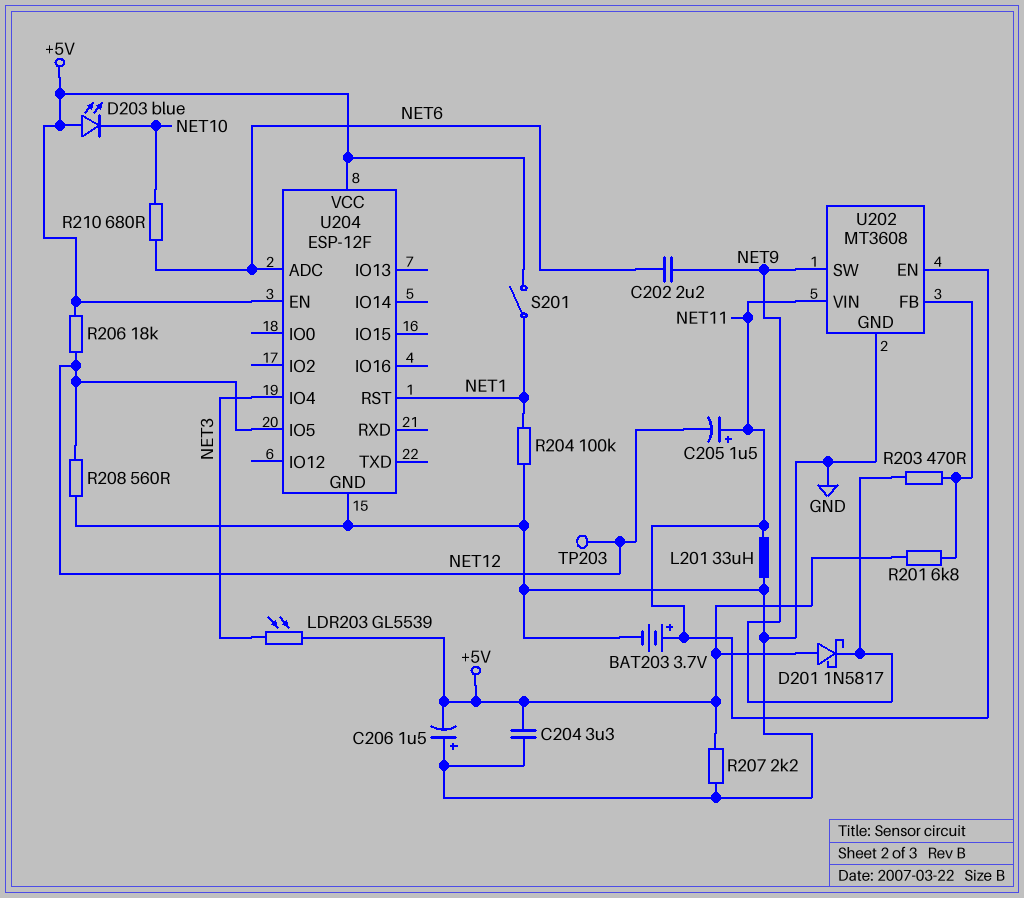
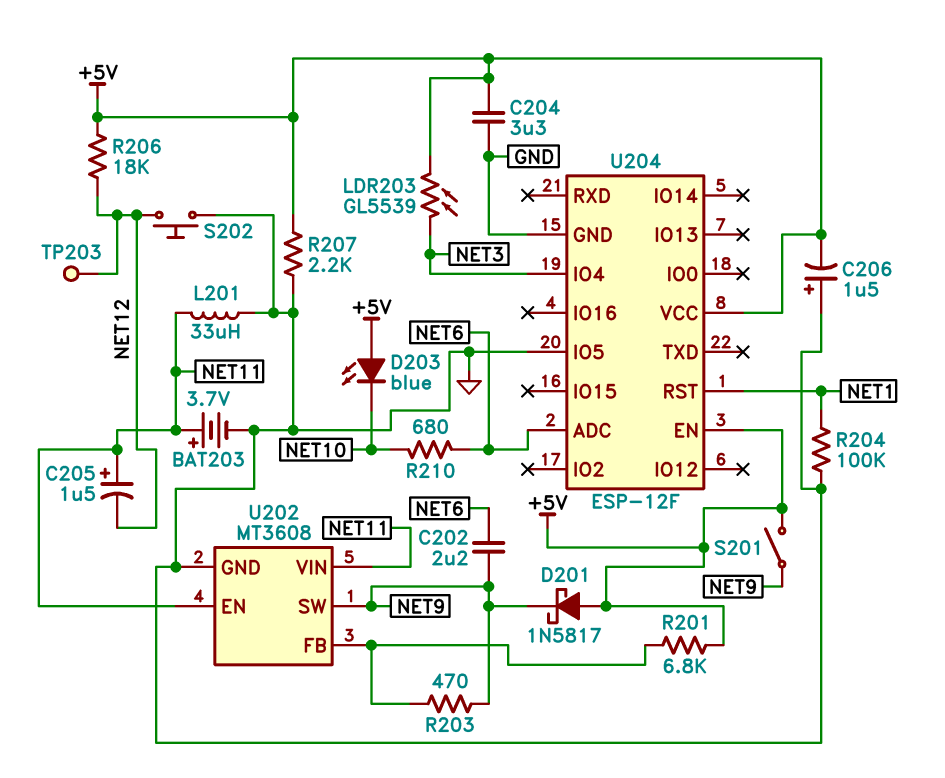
R208: 560 (GND, NET12) -> none
S201: switch (+5V, NET1) -> switch (+5V, NET9)
S202: none -> button (GND, NET12)
U204 pin IO5: NET12 -> GND

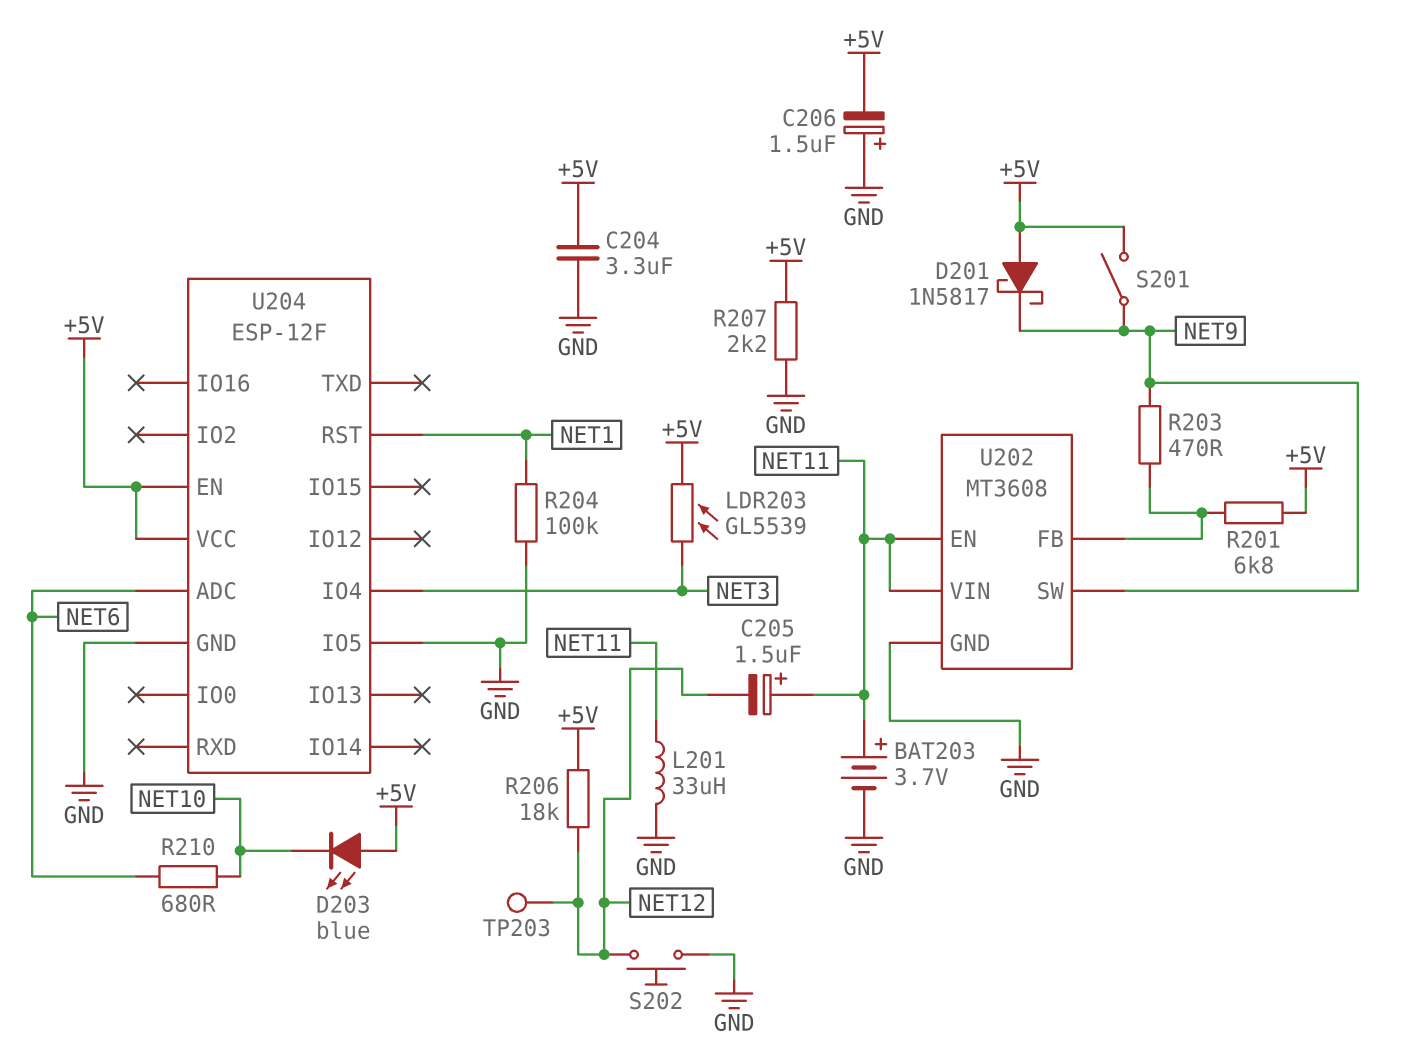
C202: 2.2uF (NET6, NET9) -> none

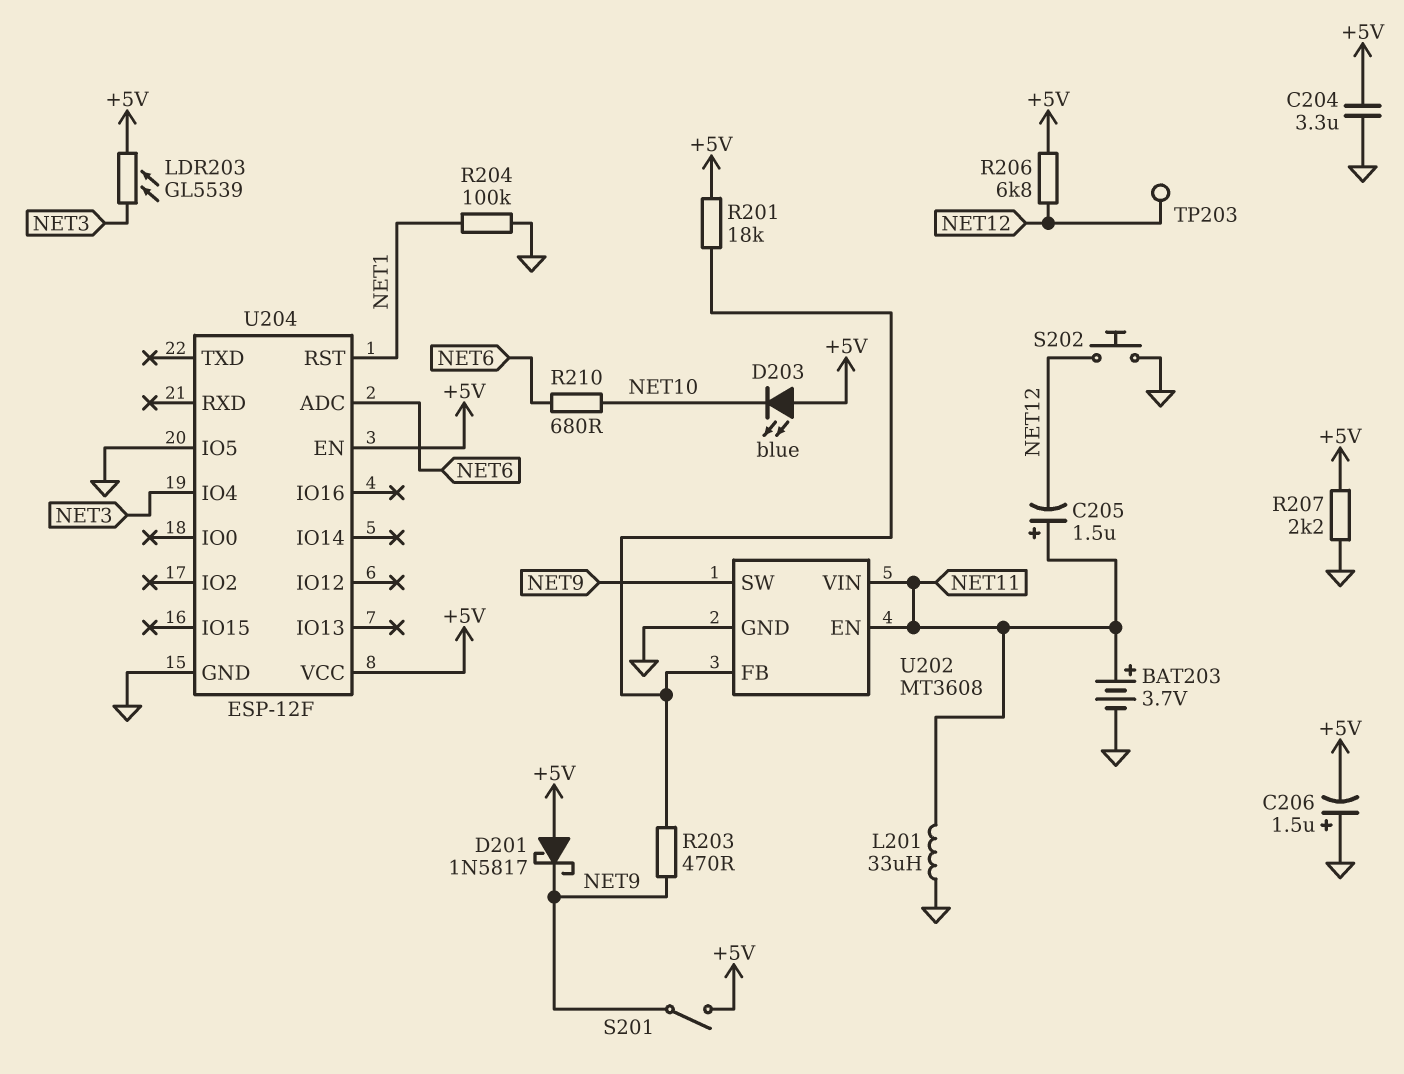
R201: 6.8k (+5V, U202/FB) -> 18k (+5V, U202/FB)
R206: 18k (+5V, NET12) -> 6.8k (+5V, NET12)

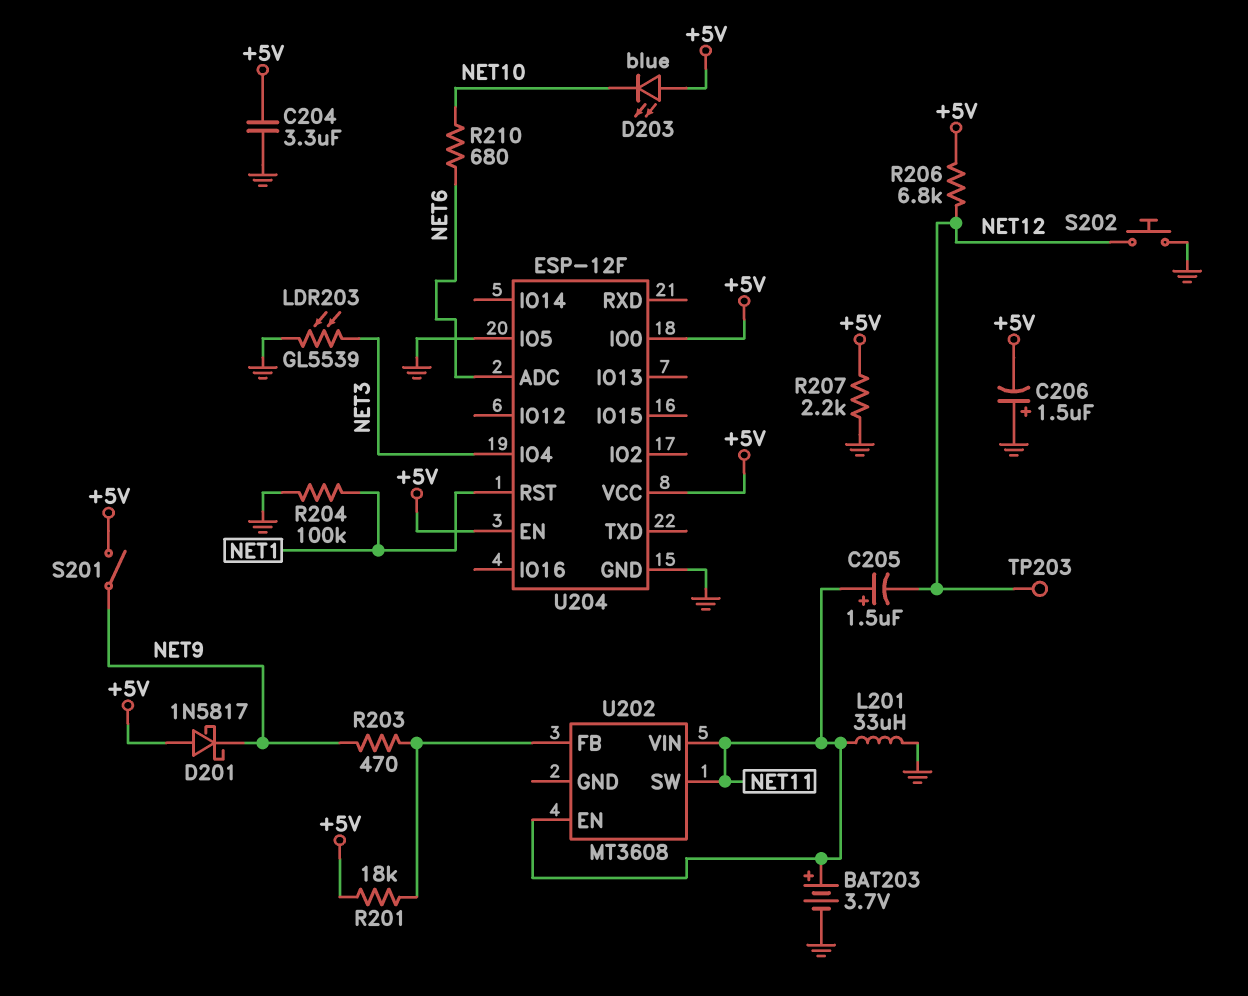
LDR203: GL5539 (+5V, NET3) -> GL5539 (GND, NET3)
U202 pin GND: GND -> none
U202 pin SW: NET9 -> NET11
U204 pin IO0: none -> +5V

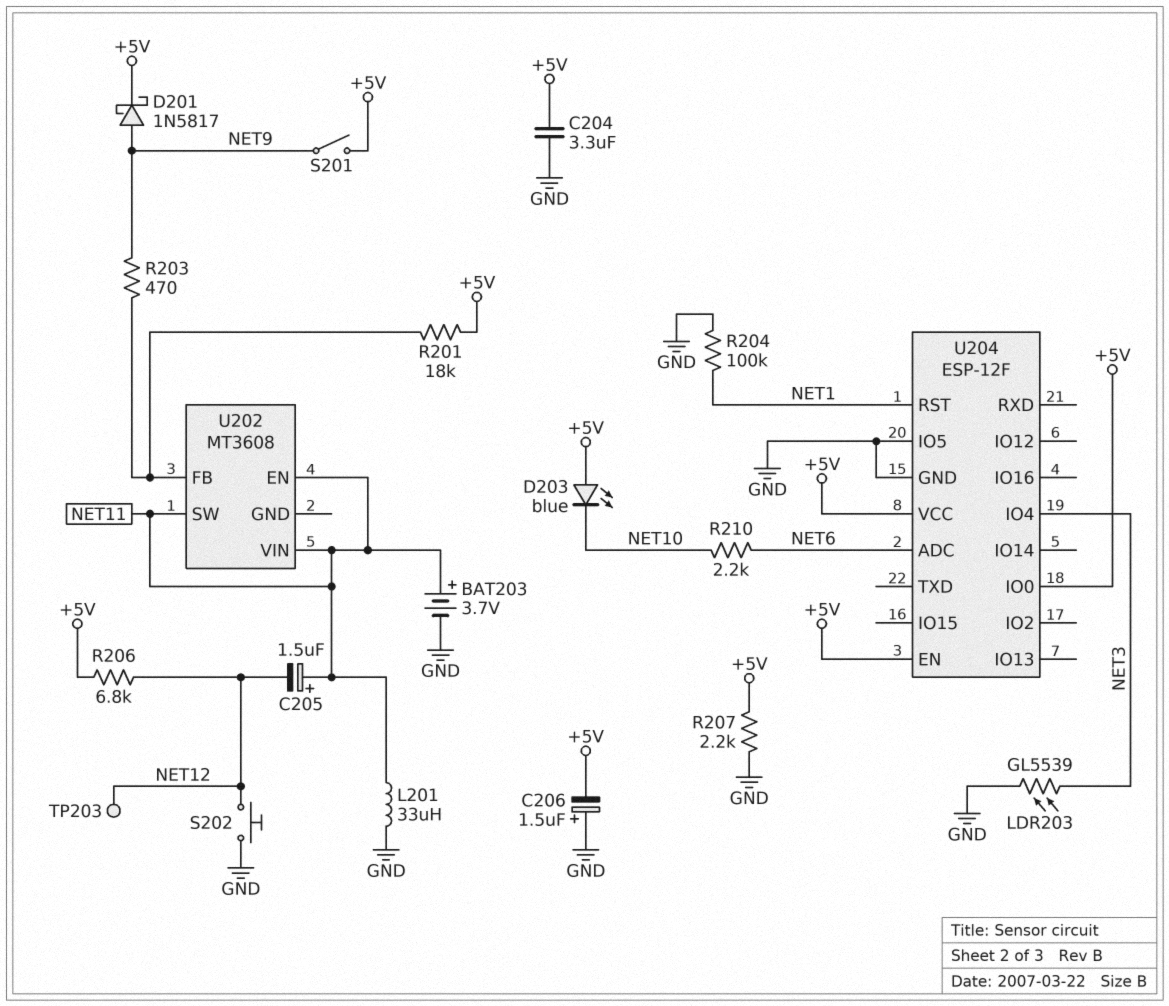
D201: schottky 1N5817 (A +5V, K NET9) -> schottky 1N5817 (A NET9, K +5V)
R210: 680 (NET6, NET10) -> 2.2k (NET6, NET10)

